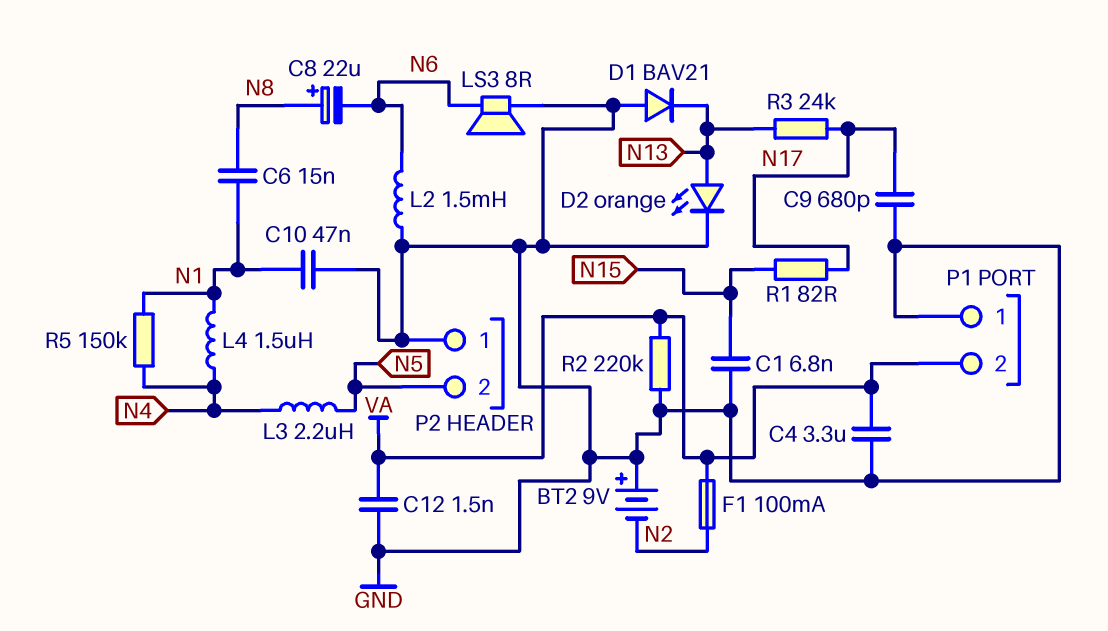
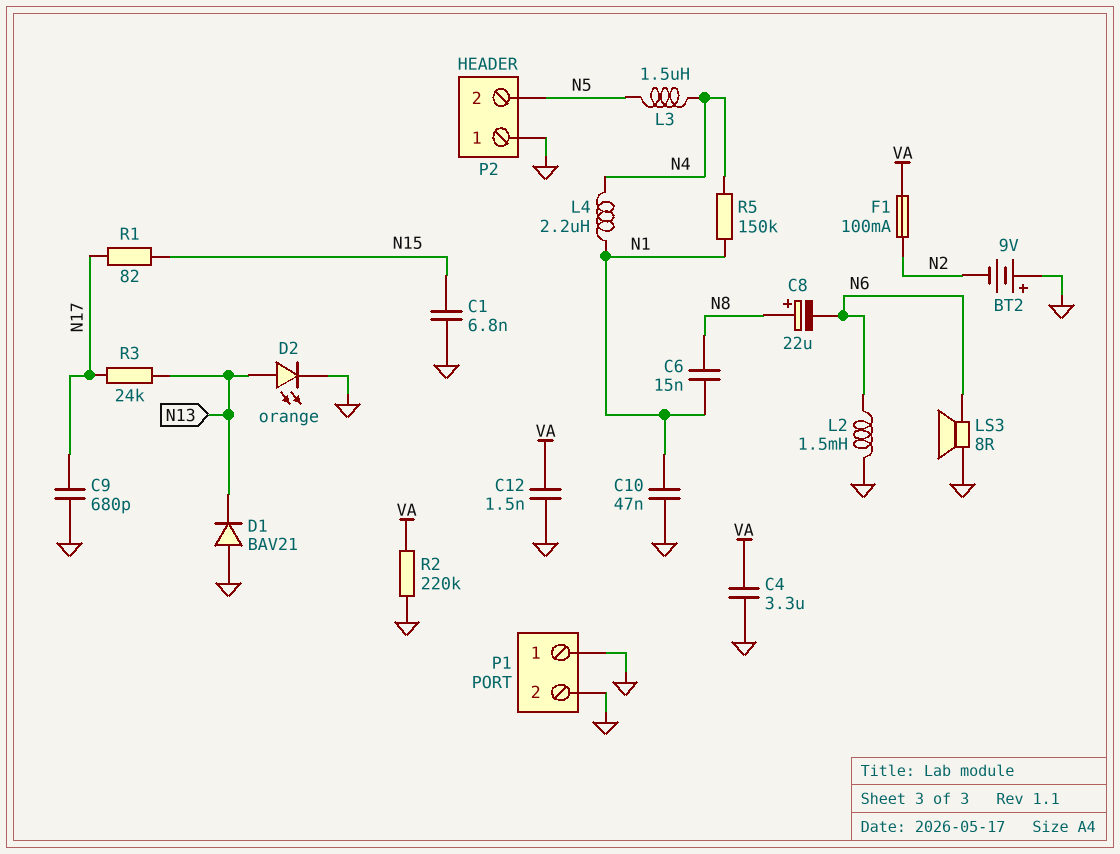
L3: 2.2uH (N4, N5) -> 1.5uH (N4, N5)
L4: 1.5uH (N1, N4) -> 2.2uH (N1, N4)
P1 pin 2: VA -> GND

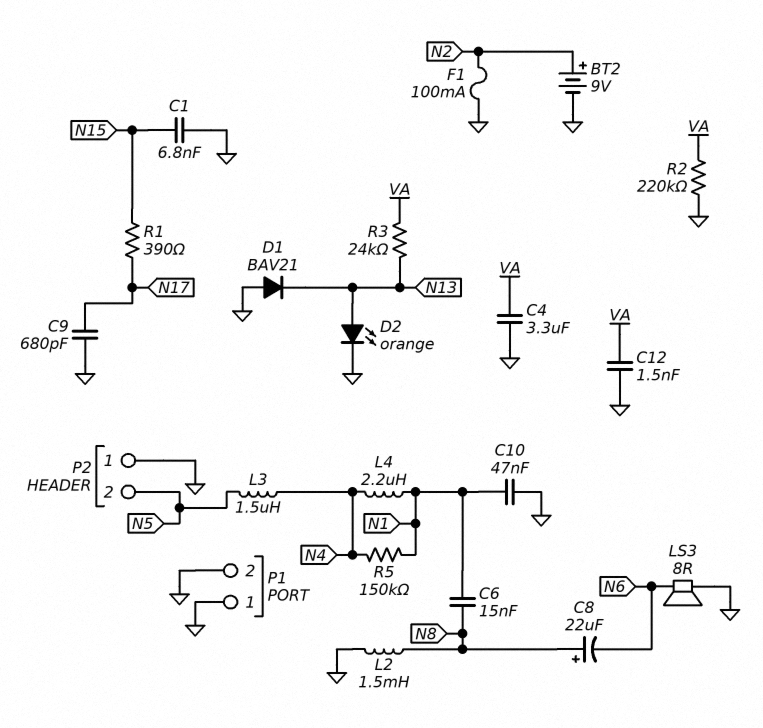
BT2: 9V (plus GND, minus N2) -> 9V (plus N2, minus GND)
F1: 100mA (N2, VA) -> 100mA (GND, N2)
L2: 1.5mH (GND, N6) -> 1.5mH (GND, N8)
R1: 82 (N15, N17) -> 390 (N15, N17)
R3: 24k (N13, N17) -> 24k (N13, VA)

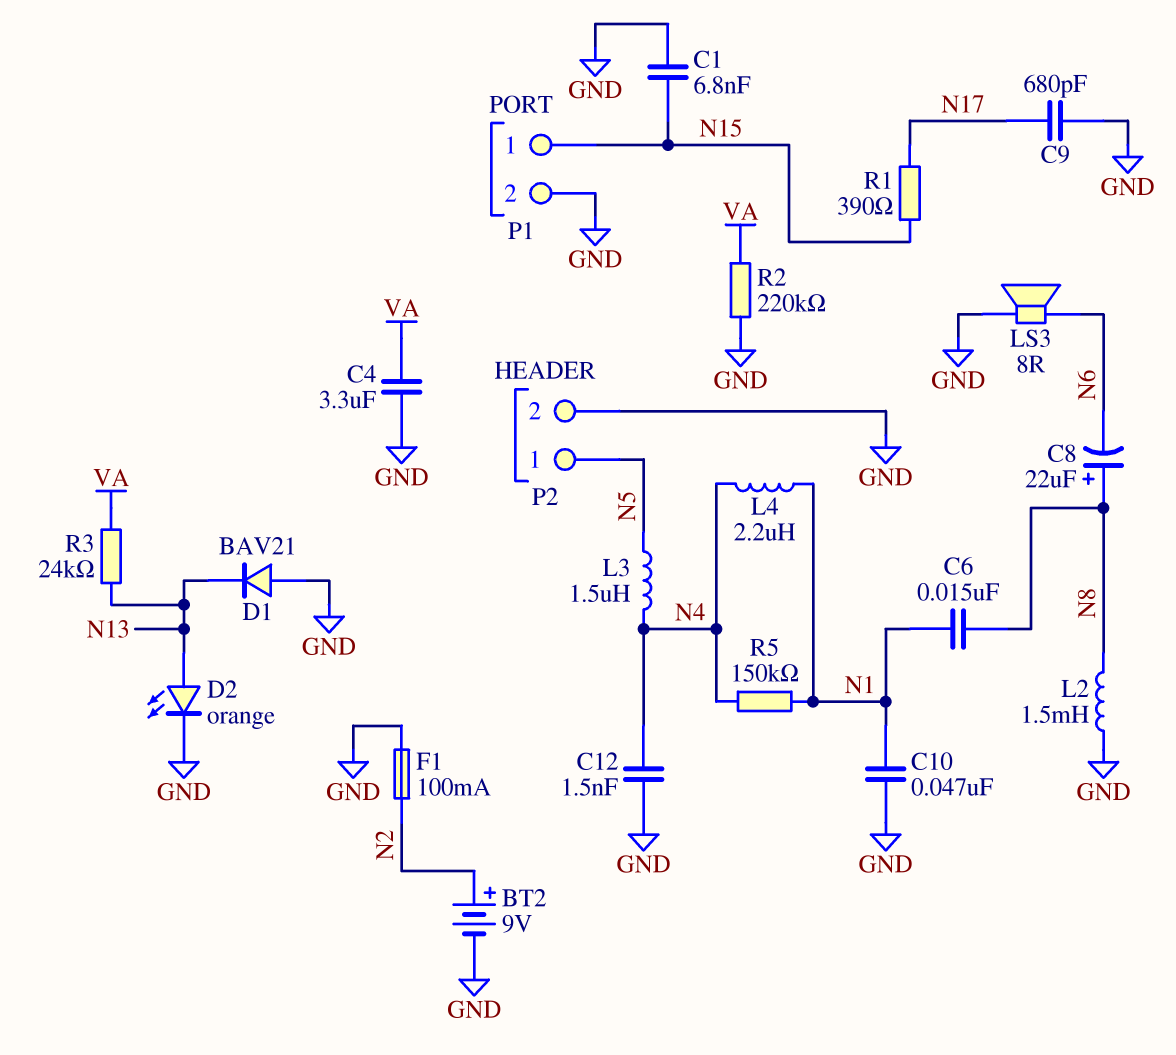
C12: 1.5nF (GND, VA) -> 1.5nF (GND, N4)
P1 pin 1: GND -> N15
P2 pin 1: GND -> N5
P2 pin 2: N5 -> GND

